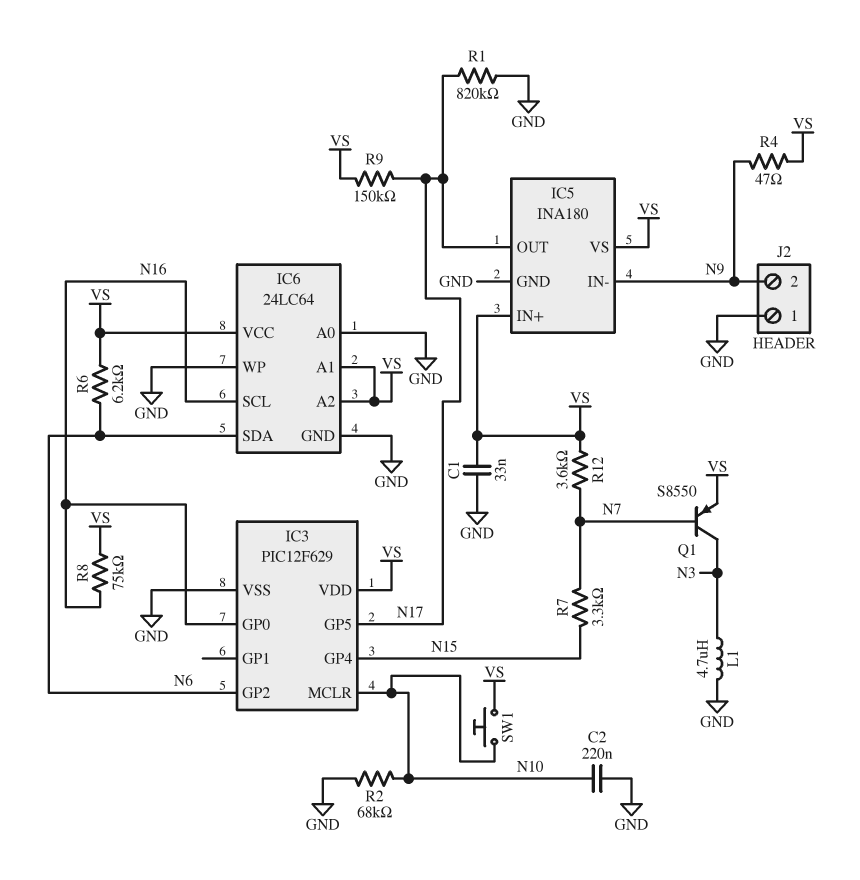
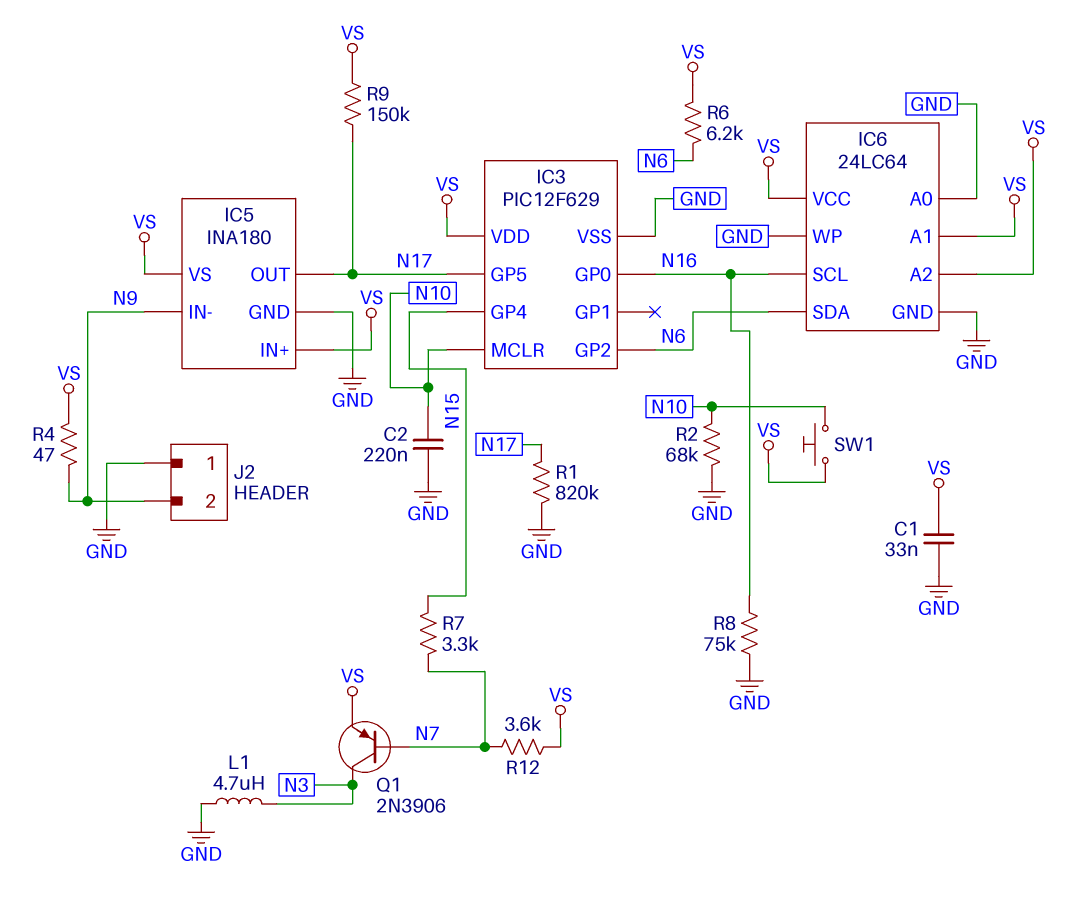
Q1: PNP S8550 (B N7, C N3, E VS) -> PNP 2N3906 (B N7, C N3, E VS)
R8: 75k (N16, VS) -> 75k (GND, N16)

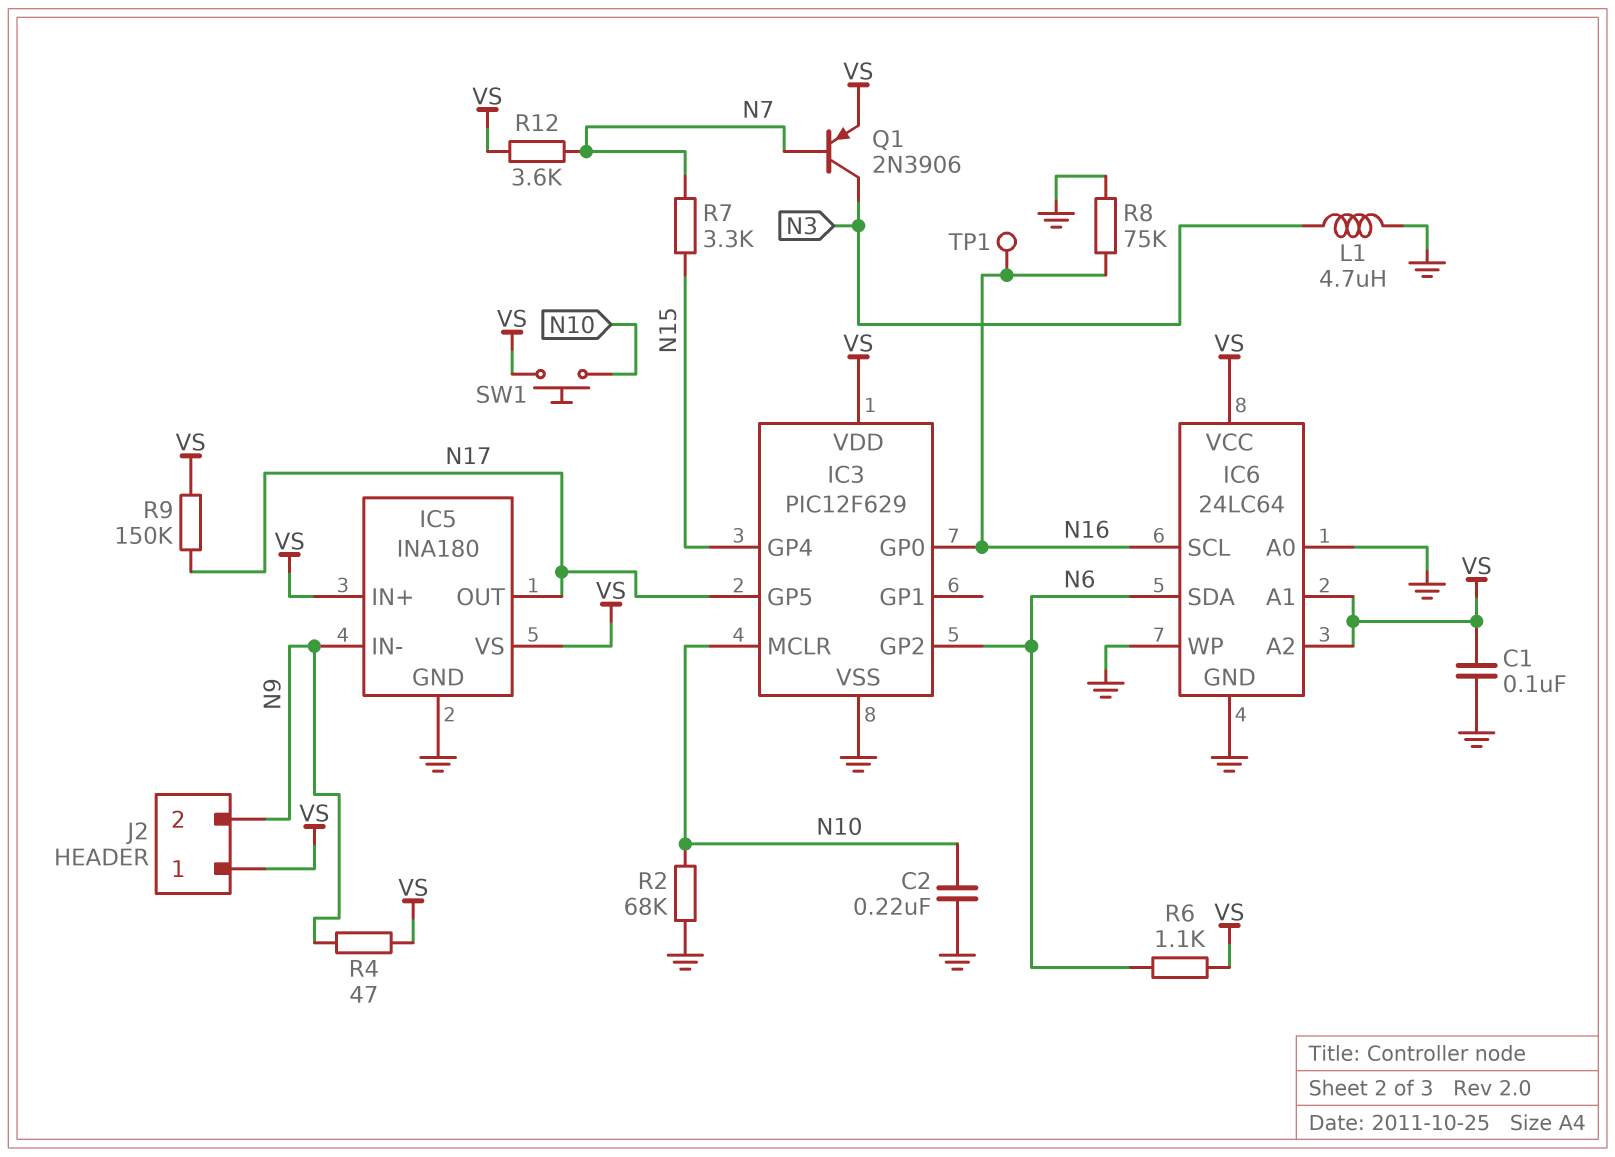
C1: 33nF (GND, VS) -> 100nF (GND, VS)
J2 pin 1: GND -> VS
R1: 820k (GND, N17) -> none
R6: 6.2k (N6, VS) -> 1.1k (N6, VS)
TP1: none -> test point (N16)

